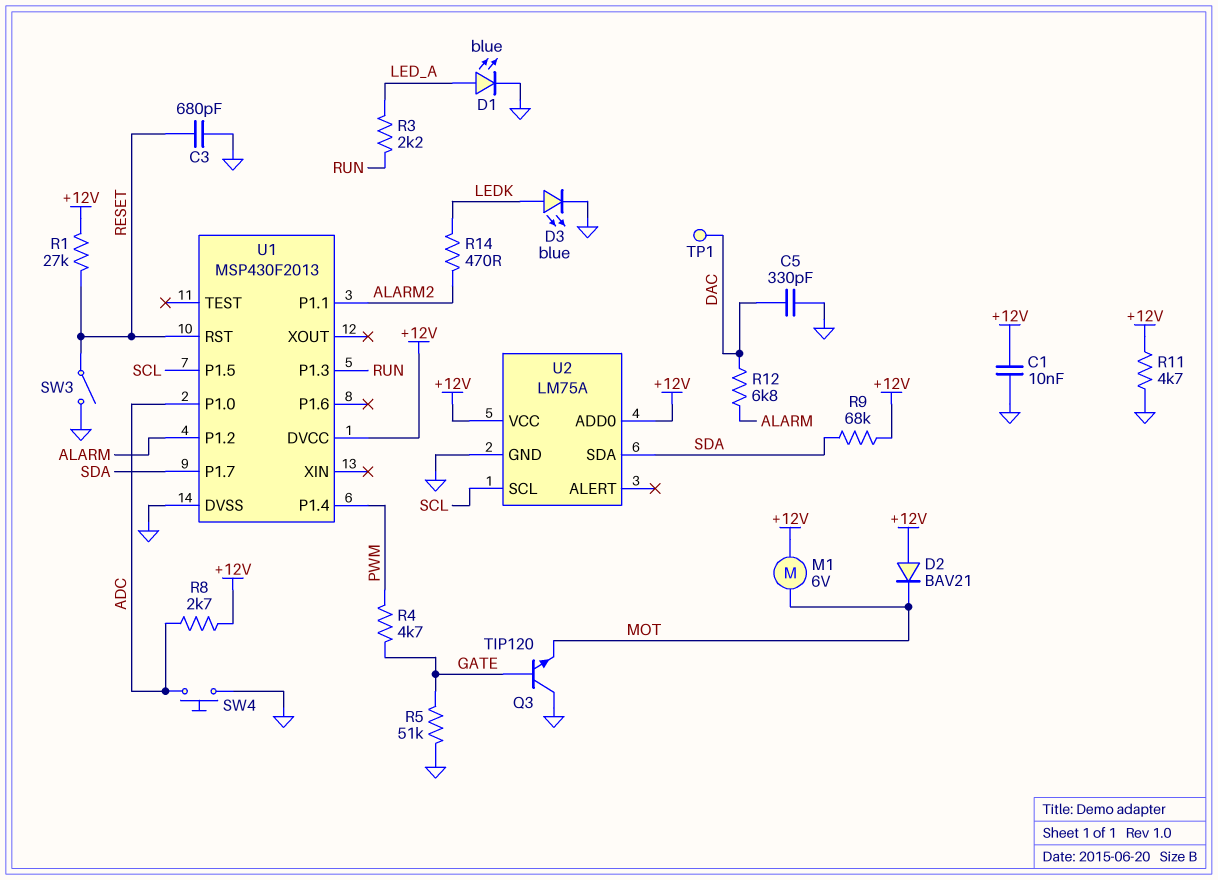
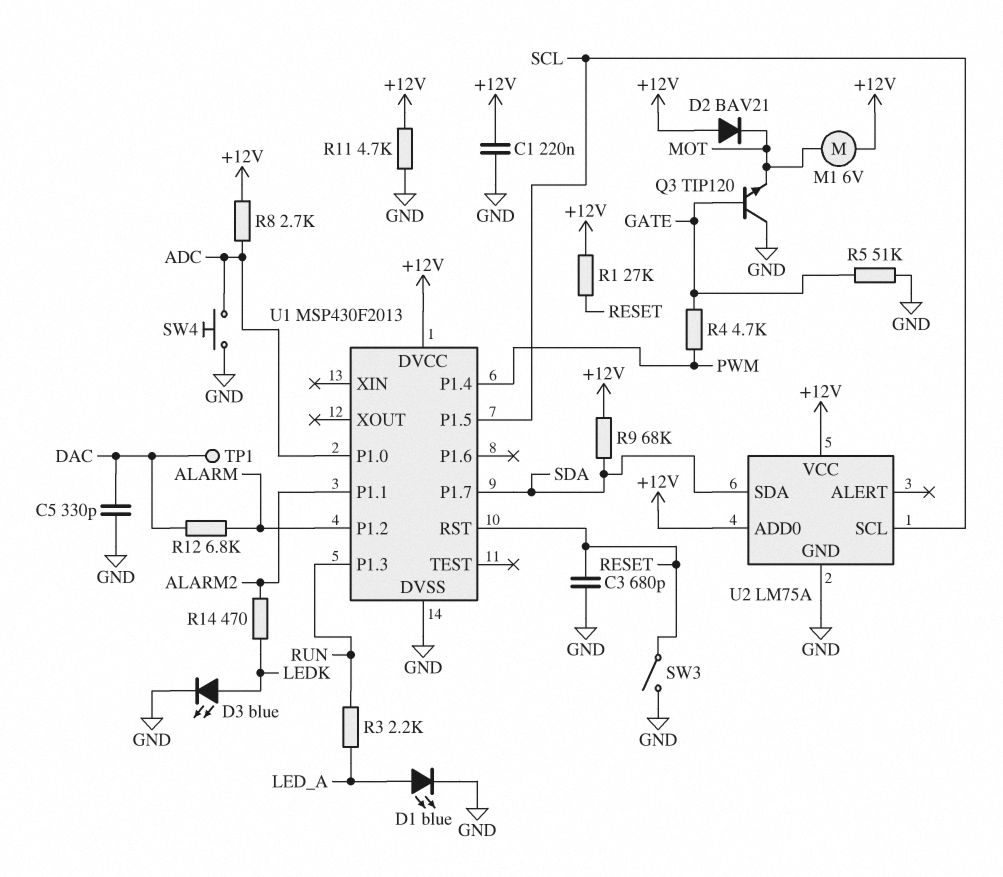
C1: 10nF (+12V, GND) -> 220nF (+12V, GND)

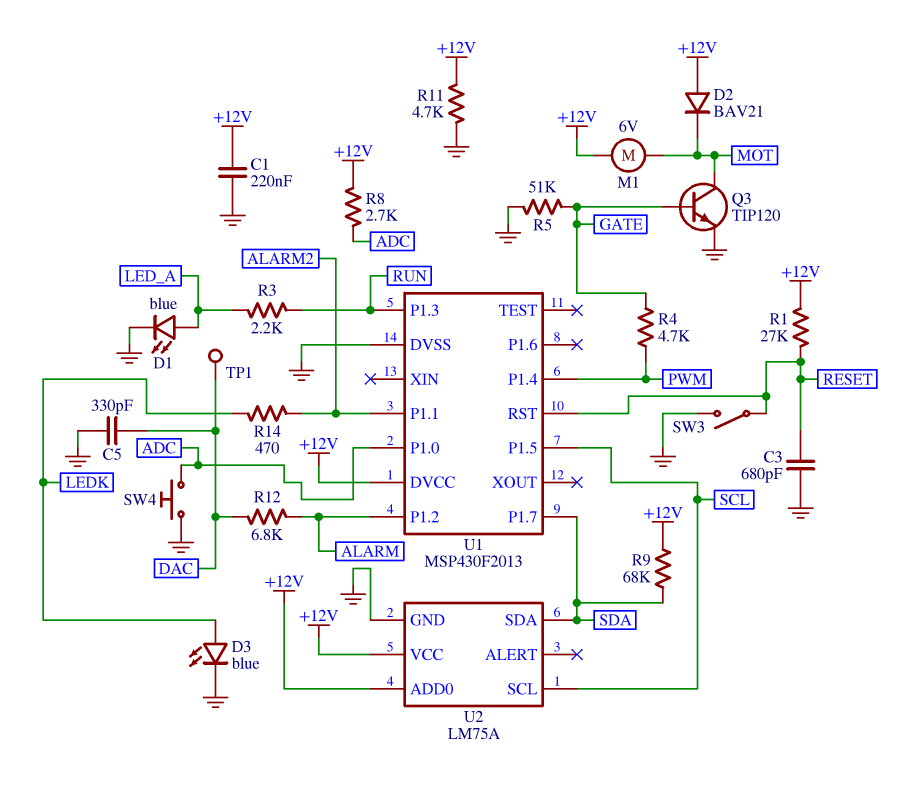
Q3: NPN TIP120 (B GATE, C GND, E MOT) -> NPN TIP120 (B GATE, C MOT, E GND)

